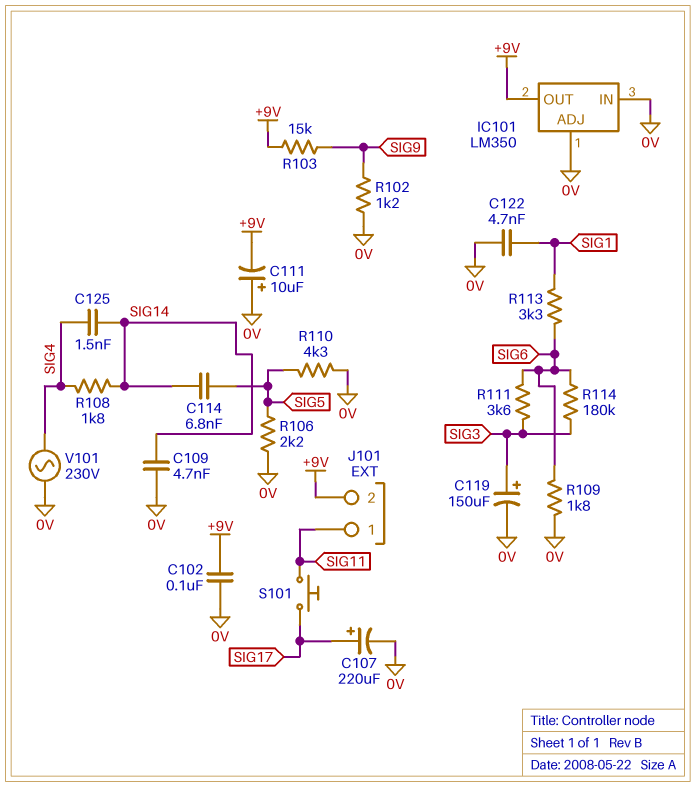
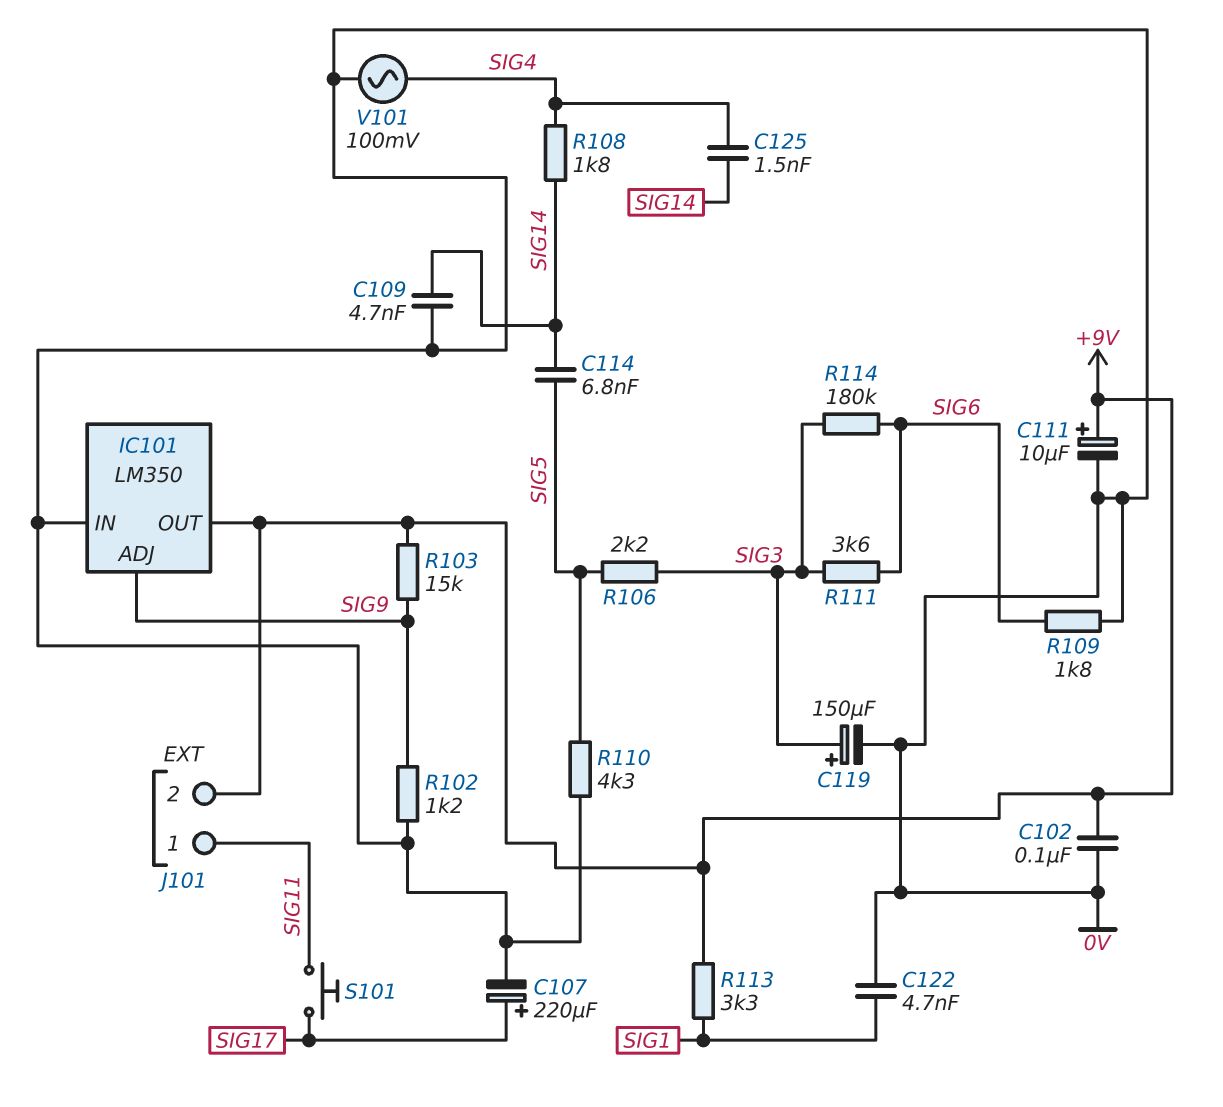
C111: 10uF (plus 0V, minus +9V) -> 10uF (plus +9V, minus 0V)
IC101 pin ADJ: 0V -> SIG9
R106: 2.2k (0V, SIG5) -> 2.2k (SIG3, SIG5)
R113: 3.3k (SIG1, SIG6) -> 3.3k (+9V, SIG1)
V101: AC 230V (0V, SIG4) -> AC 100mV (0V, SIG4)

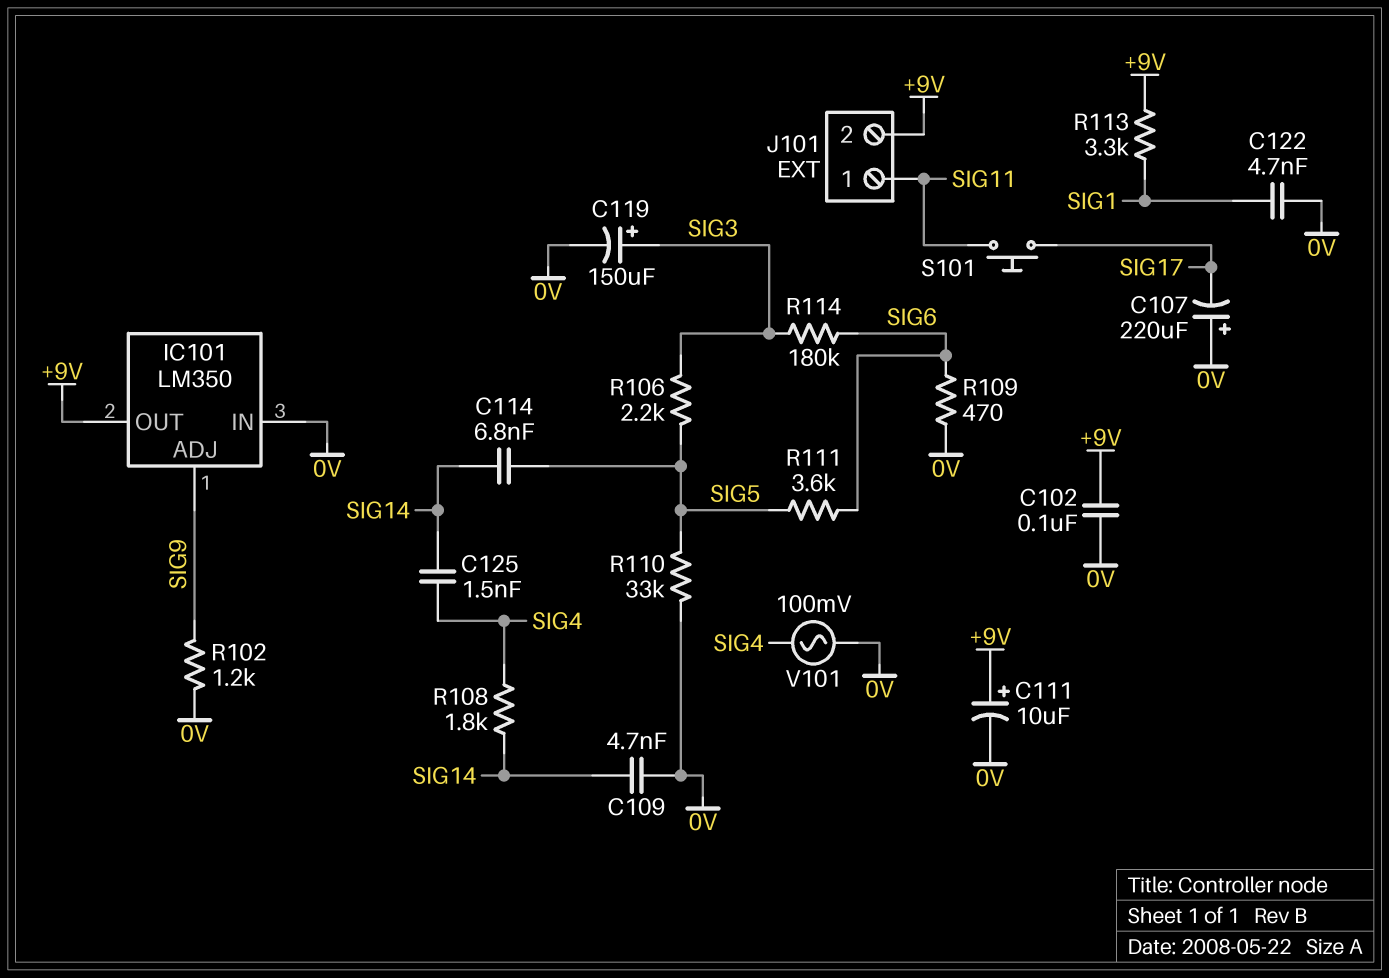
C107: 220uF (plus SIG17, minus 0V) -> 220uF (plus 0V, minus SIG17)
R103: 15k (+9V, SIG9) -> none
R109: 1.8k (0V, SIG6) -> 470 (0V, SIG6)
R110: 4.3k (0V, SIG5) -> 33k (0V, SIG5)
R111: 3.6k (SIG3, SIG6) -> 3.6k (SIG5, SIG6)

